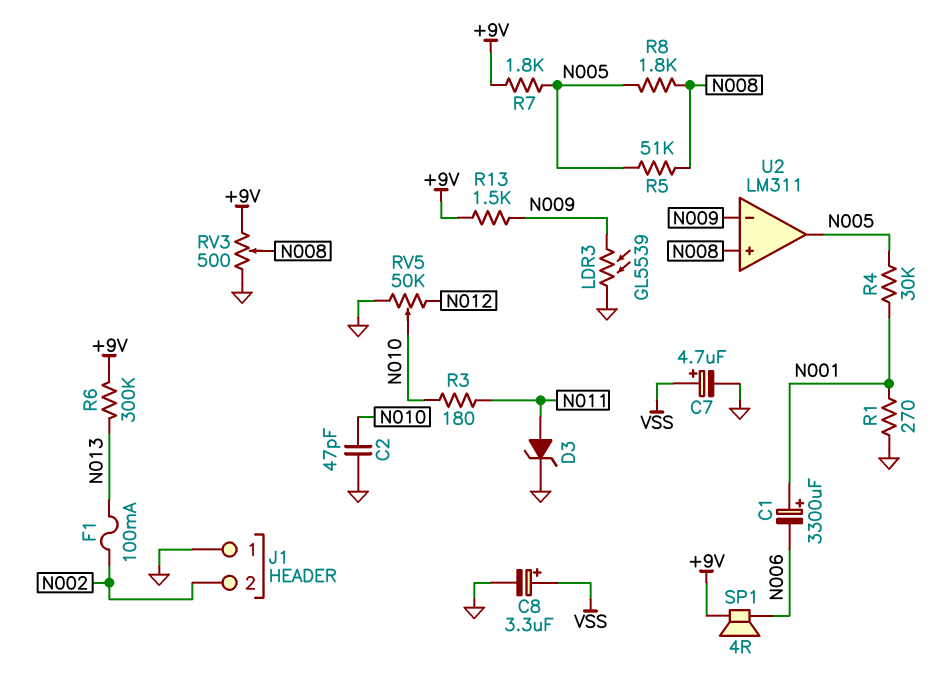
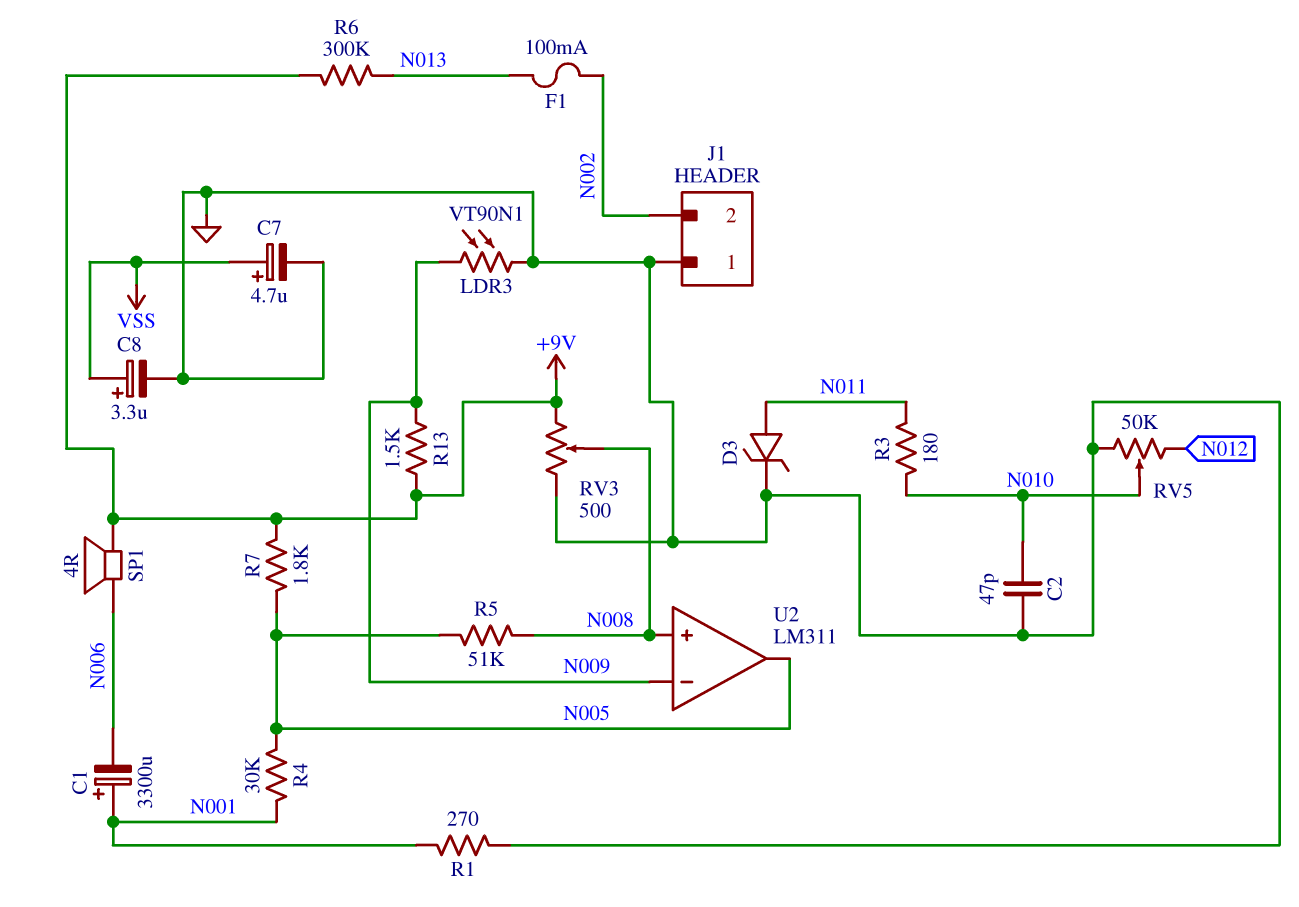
LDR3: GL5539 (GND, N009) -> VT90N1 (GND, N009)
R8: 1.8k (N005, N008) -> none

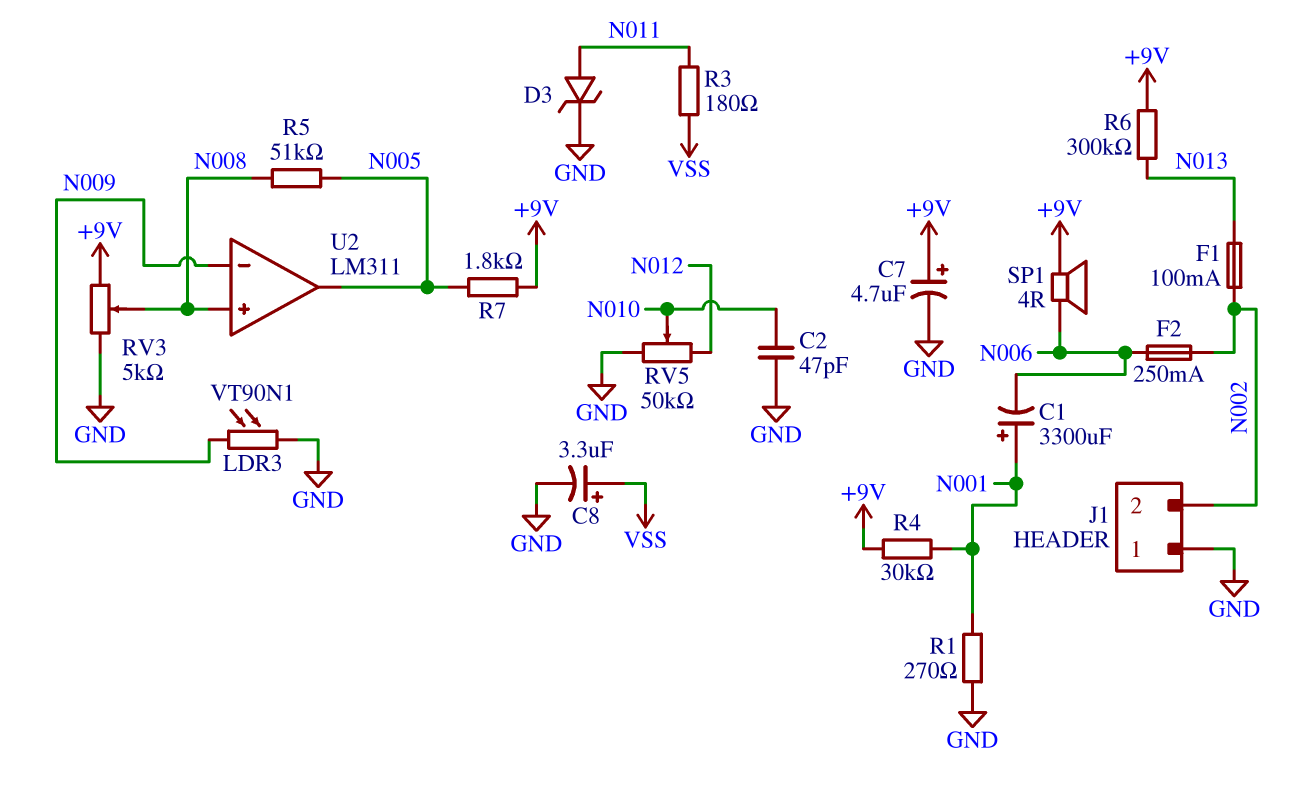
C7: 4.7uF (plus VSS, minus GND) -> 4.7uF (plus +9V, minus GND)
F2: none -> 250mA (N002, N006)
R3: 180 (N010, N011) -> 180 (N011, VSS)
R4: 30k (N001, N005) -> 30k (+9V, N001)
R13: 1.5k (+9V, N009) -> none
RV3: 500 (+9V, GND, wiper N008) -> 5k (+9V, GND, wiper N008)

